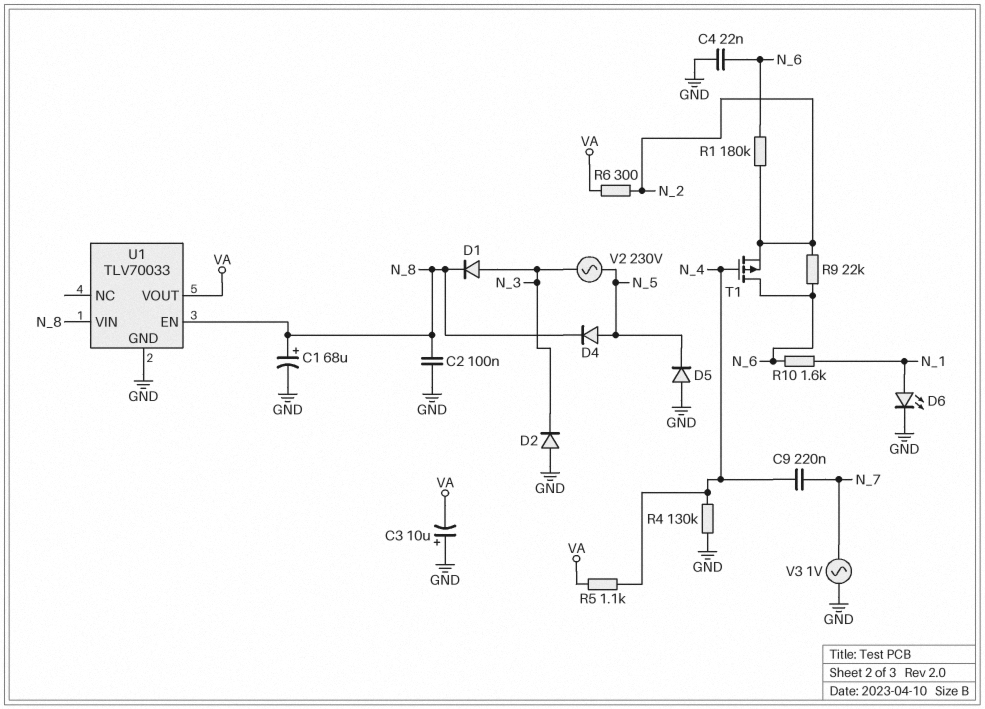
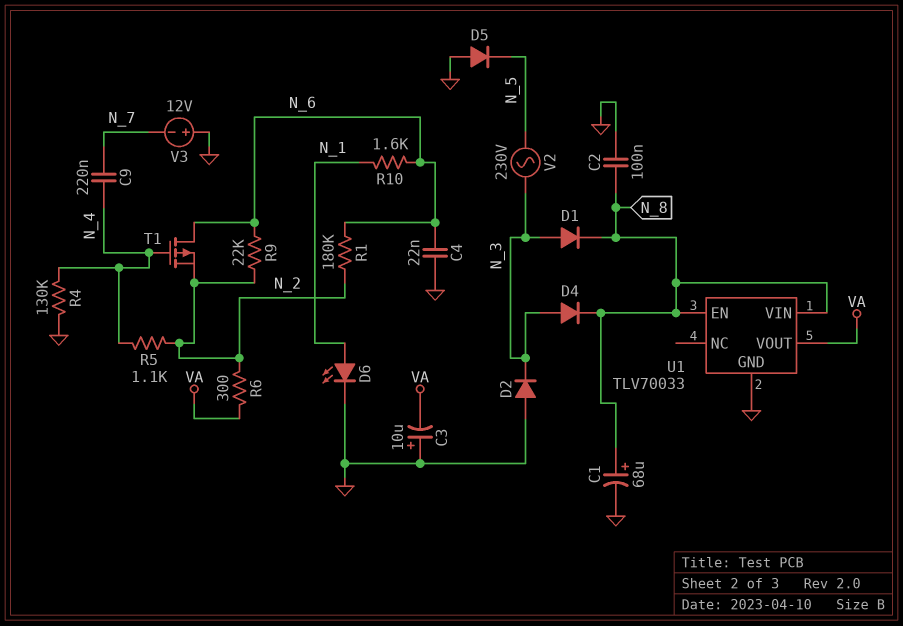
D4: diode (A N_5, K N_8) -> diode (A N_3, K N_8)
R5: 1.1k (N_4, VA) -> 1.1k (N_2, N_4)
V3: AC 1V (GND, N_7) -> 12V (plus GND, minus N_7)

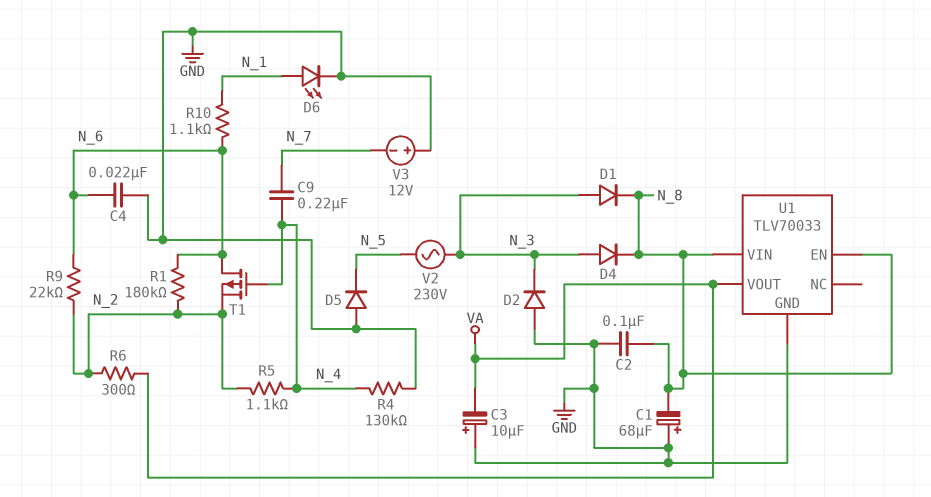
C1: 68uF (plus N_8, minus GND) -> 68uF (plus GND, minus N_8)
R10: 1.6k (N_1, N_6) -> 1.1k (N_1, N_6)

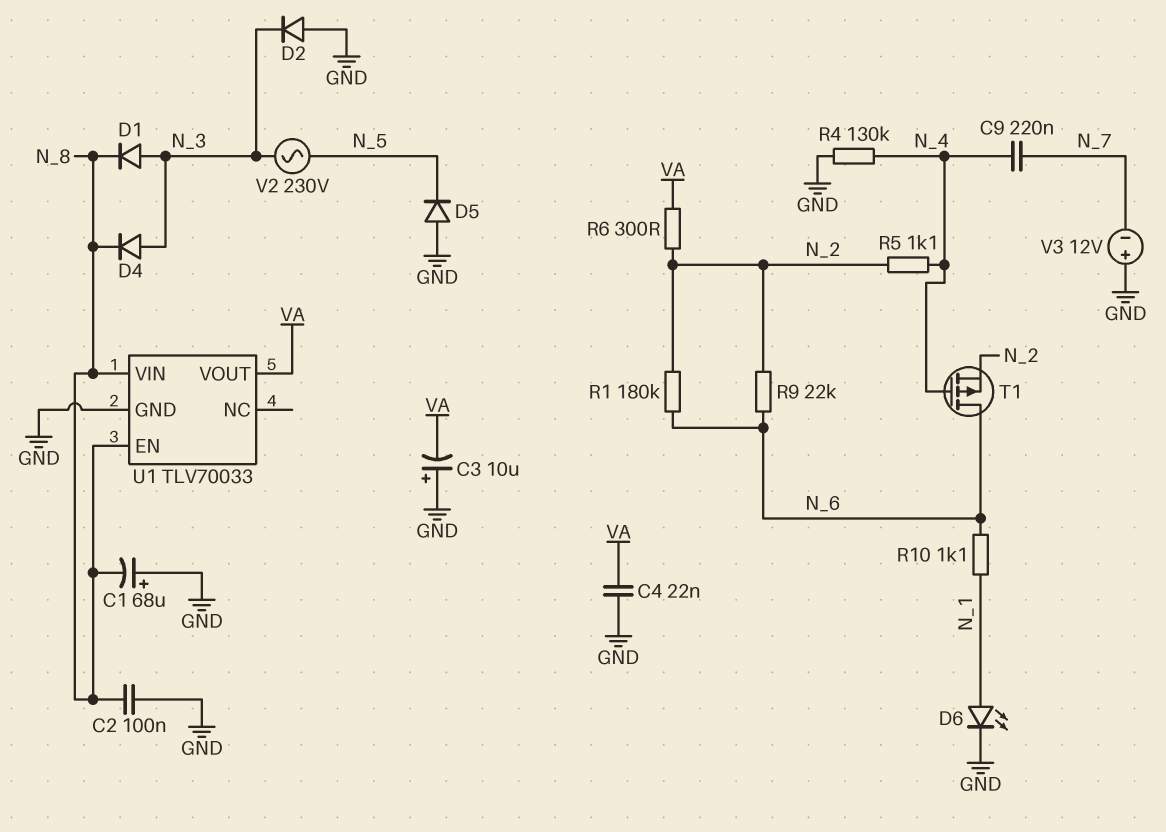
C4: 22nF (GND, N_6) -> 22nF (GND, VA)

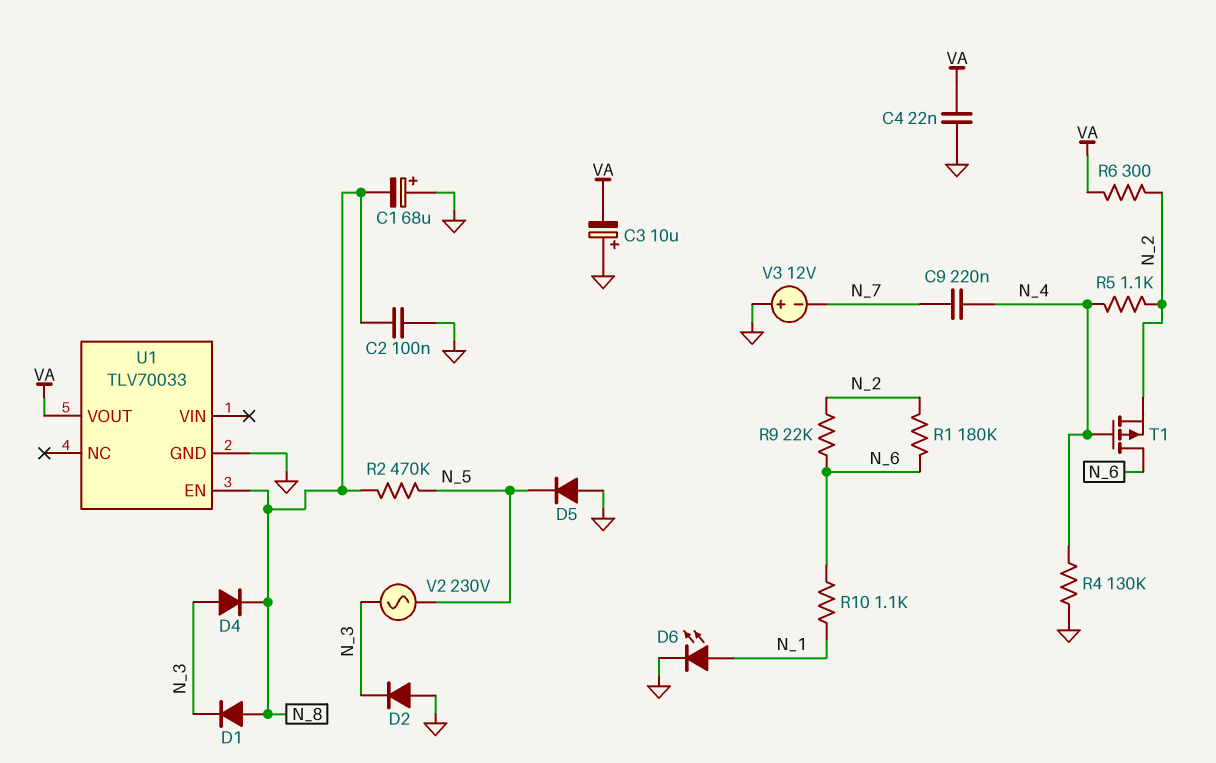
D1: diode (A N_3, K N_8) -> diode (A N_8, K N_3)
R2: none -> 470k (N_5, N_8)
U1 pin VIN: N_8 -> none

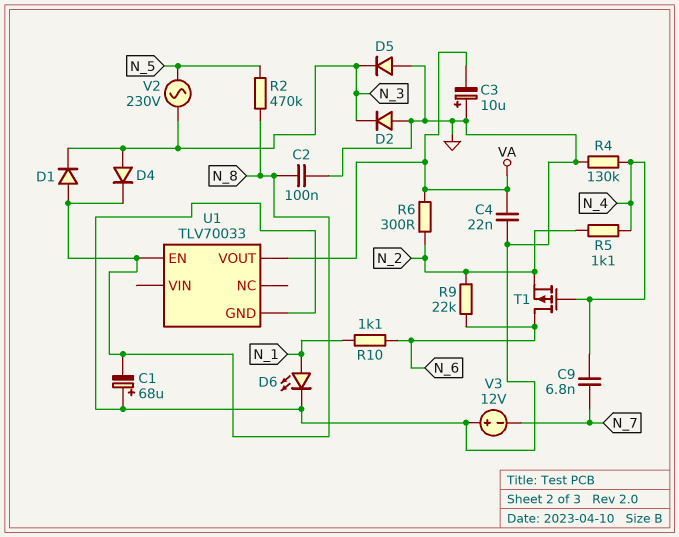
C9: 220nF (N_4, N_7) -> 6.8nF (N_4, N_7)
D5: diode (A GND, K N_5) -> diode (A GND, K N_3)
R1: 180k (N_2, N_6) -> none

